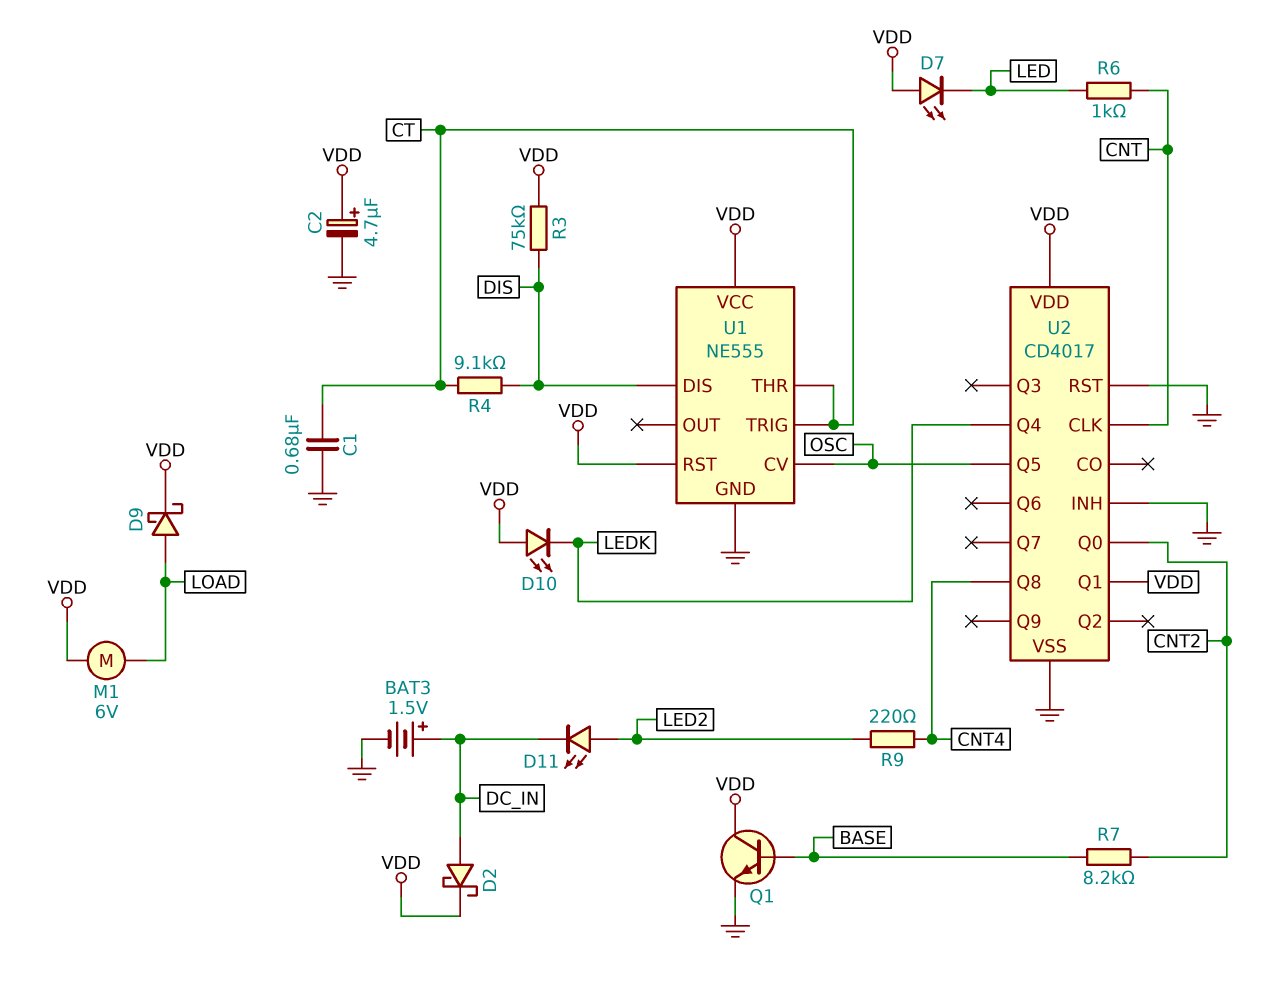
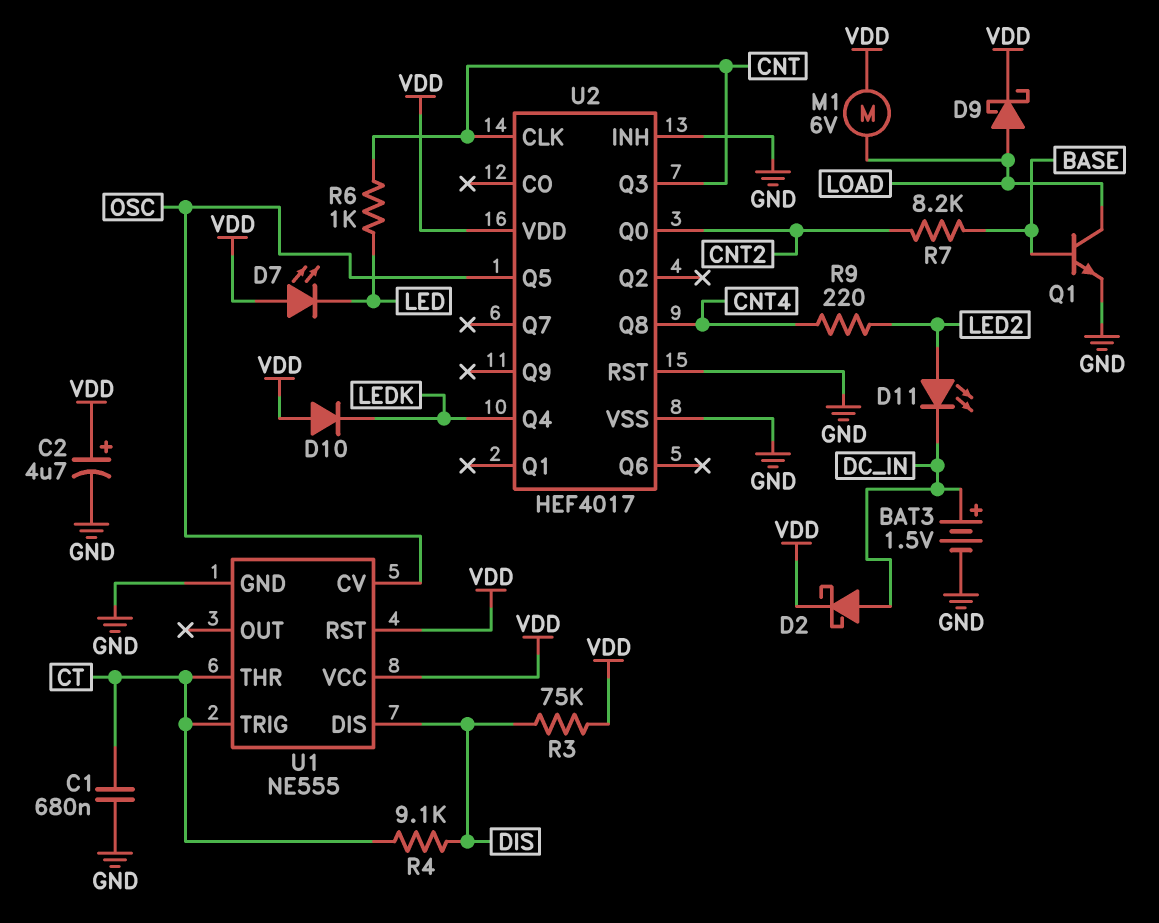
D10: LED (A VDD, K LEDK) -> diode (A VDD, K LEDK)
Q1: NPN (B BASE, C VDD, E GND) -> NPN (B BASE, C LOAD, E GND)
U2: CD4017 -> HEF4017
U2 pin Q1: VDD -> none
U2 pin Q3: none -> CNT

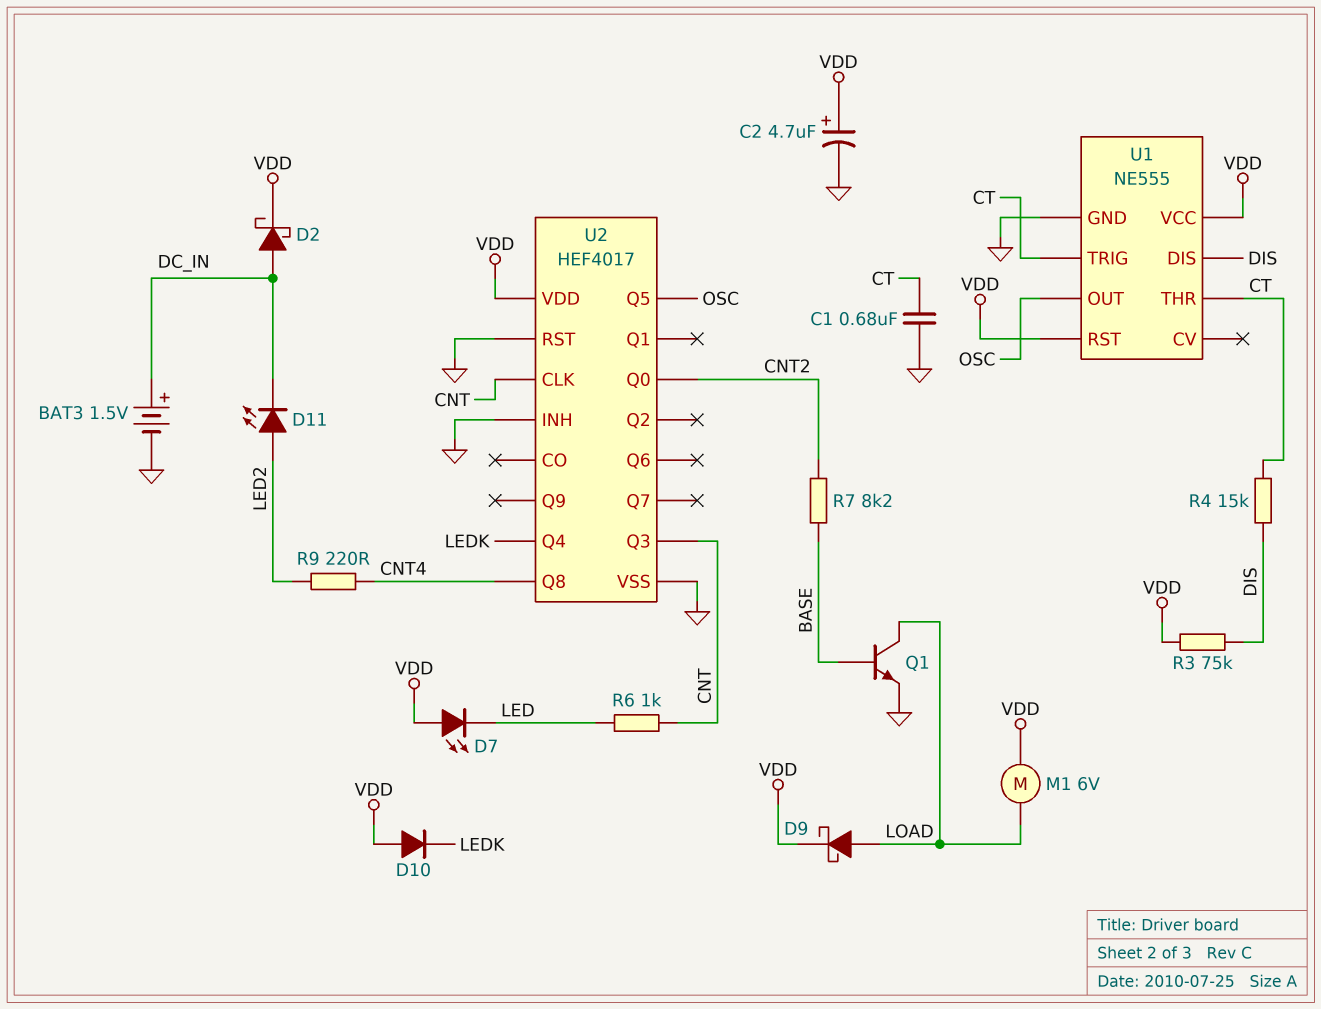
R4: 9.1k (CT, DIS) -> 15k (CT, DIS)
U1 pin CV: OSC -> none
U1 pin OUT: none -> OSC

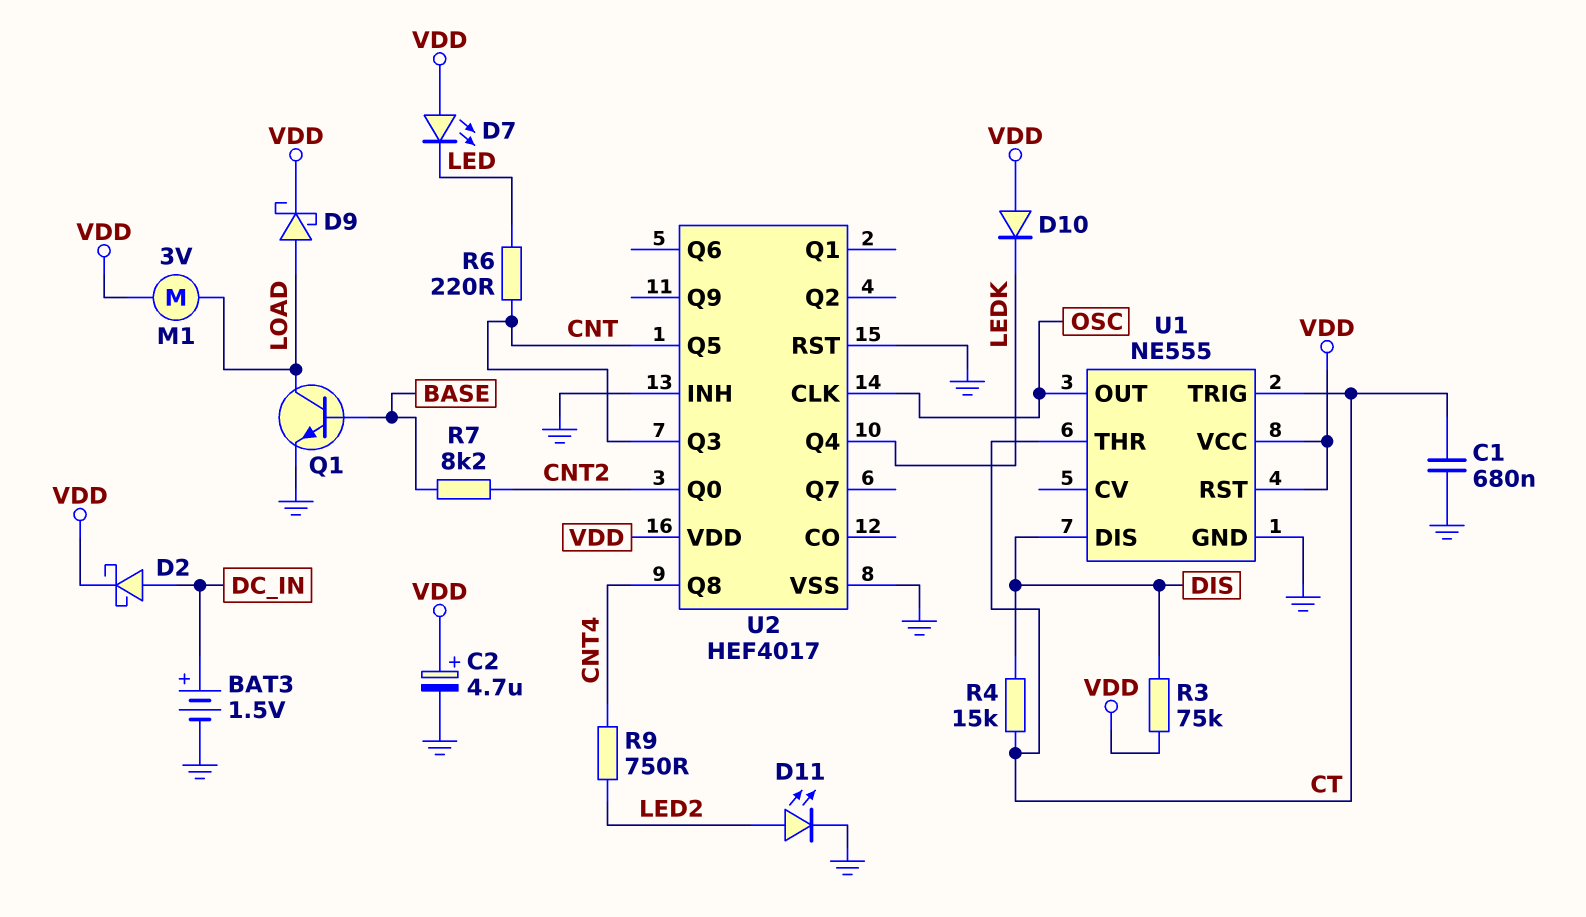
D11: LED (A LED2, K DC_IN) -> LED (A LED2, K GND)
M1: motor 6V (LOAD, VDD) -> motor 3V (LOAD, VDD)
R6: 1k (CNT, LED) -> 220 (CNT, LED)
R9: 220 (CNT4, LED2) -> 750 (CNT4, LED2)
U2 pin CLK: CNT -> OSC
U2 pin Q5: OSC -> CNT

